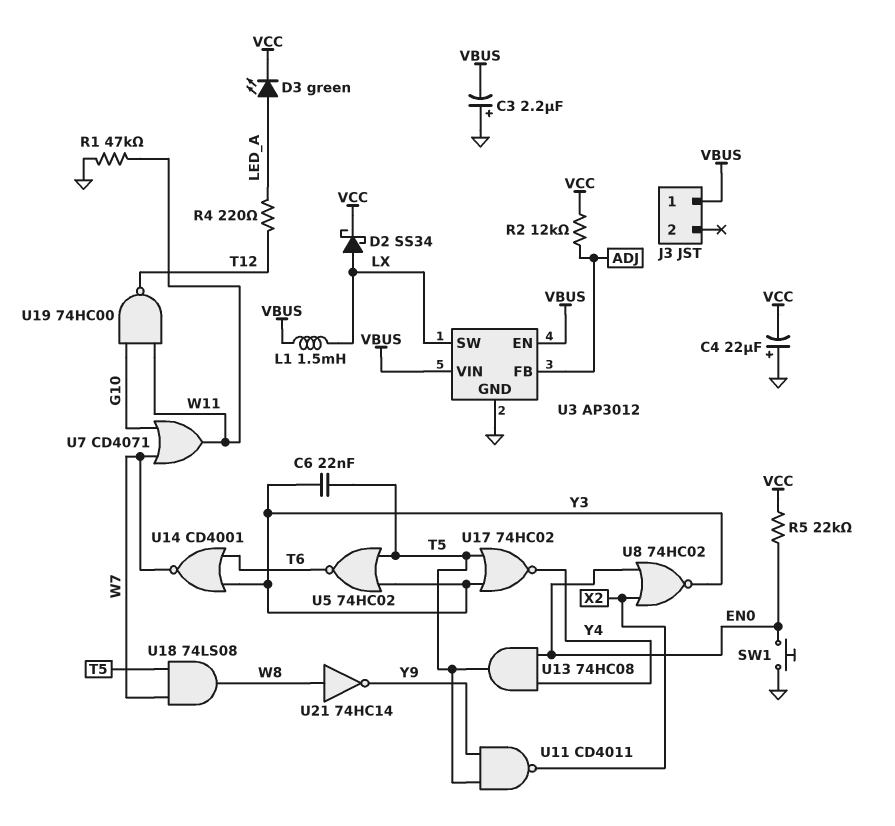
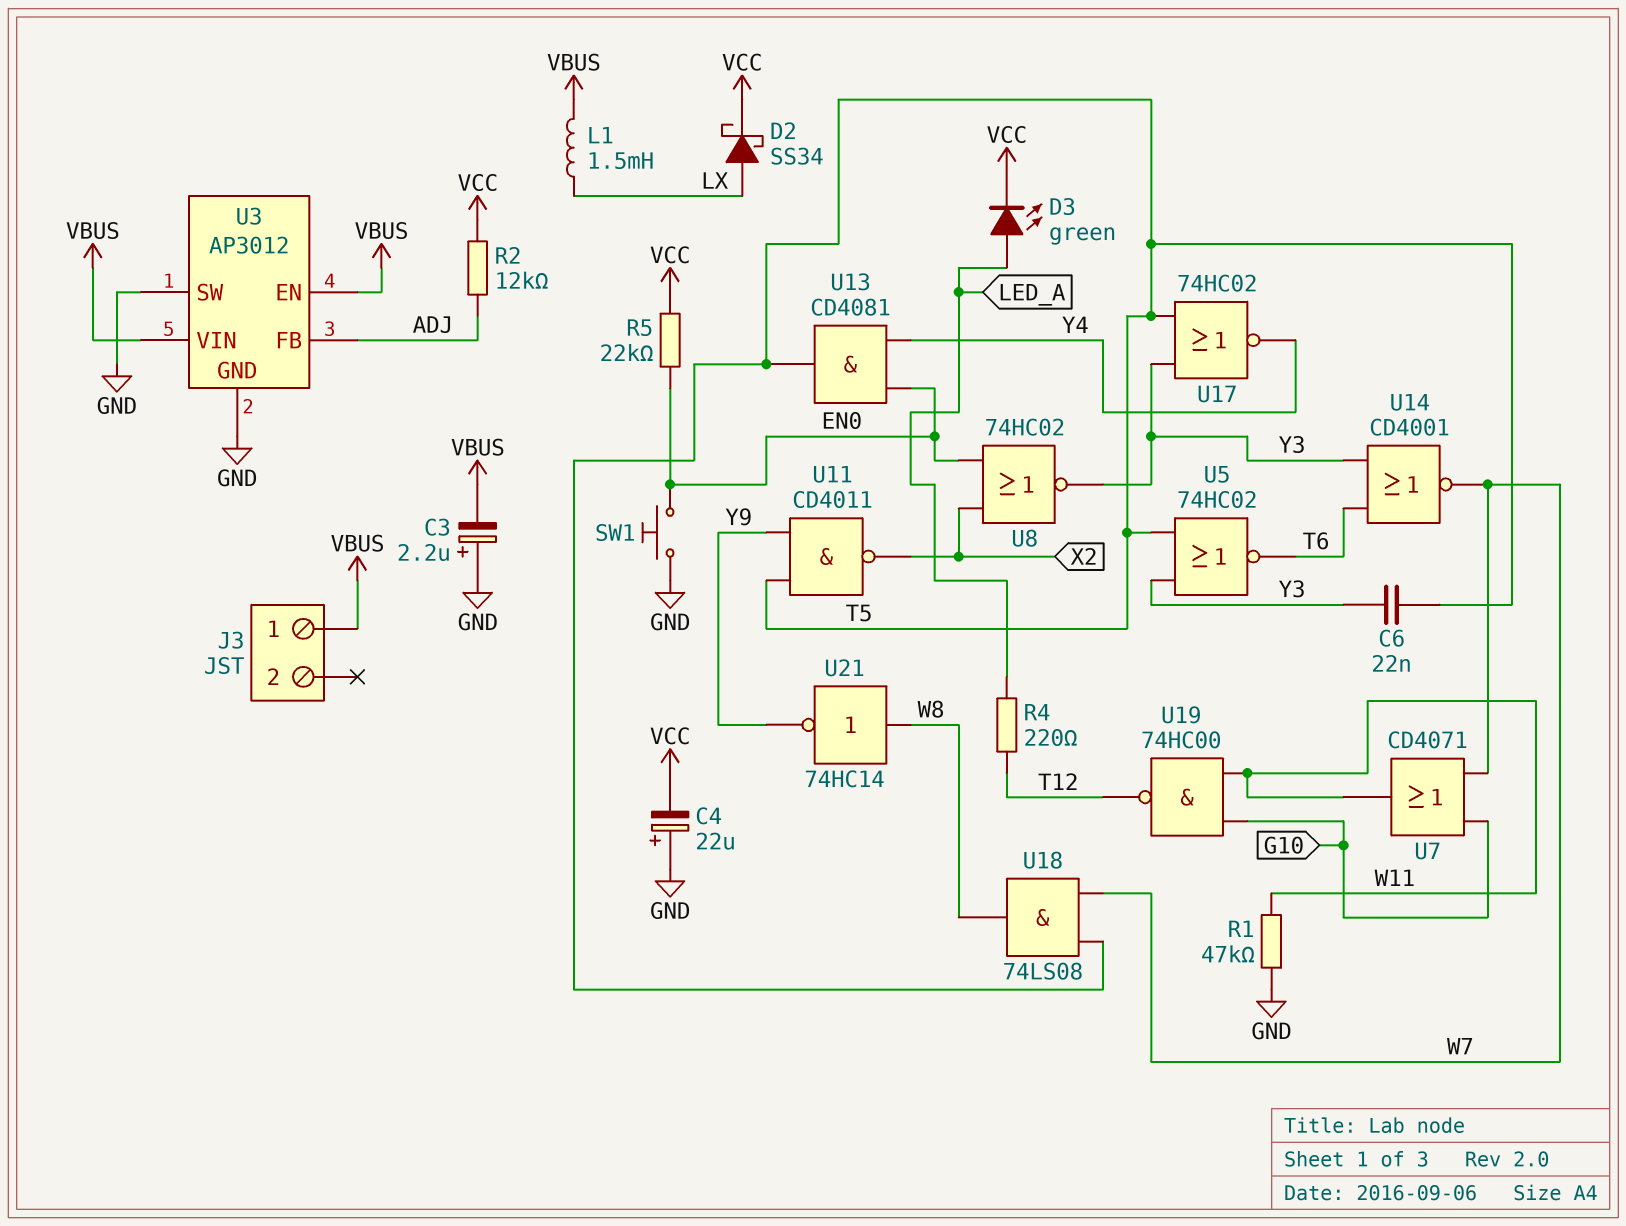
U3 pin SW: LX -> GND
U13: AND 74HC08 (in EN0, in Y4, out T5) -> AND CD4081 (in EN0, in Y4, out T5)

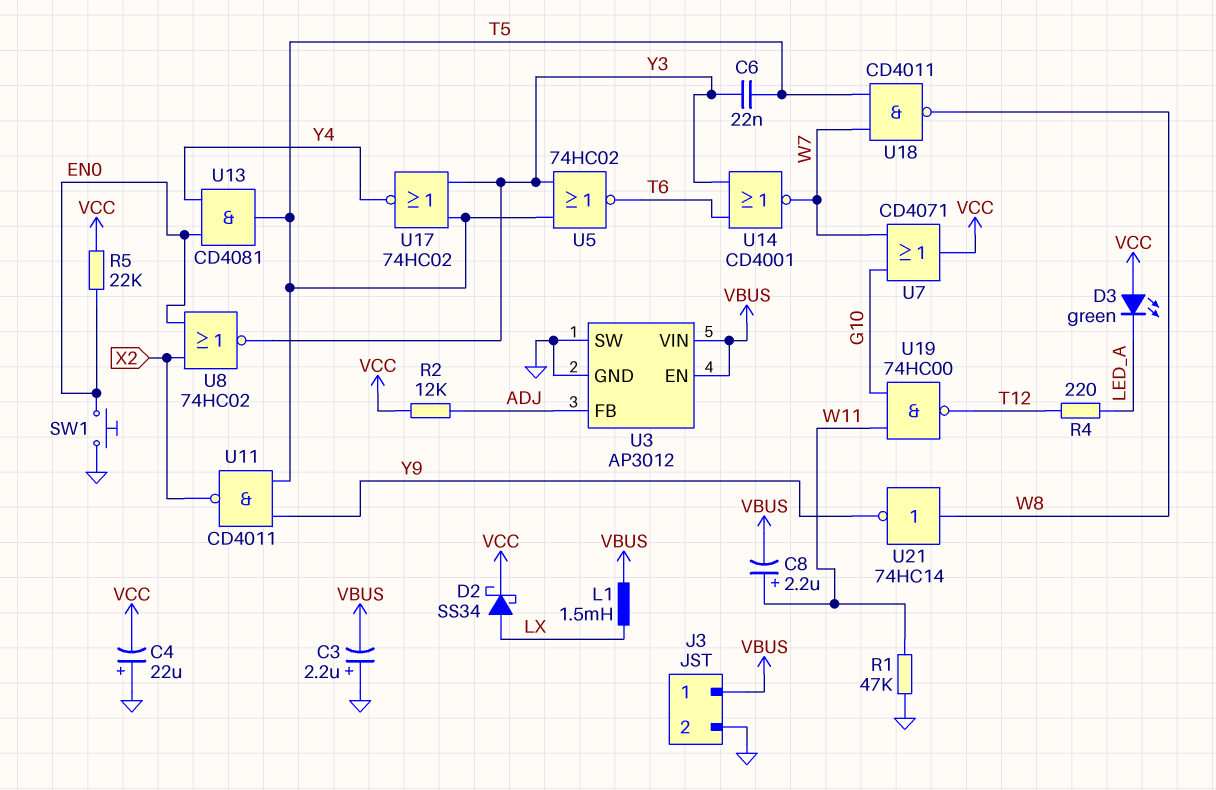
C8: none -> 2.2uF (plus W11, minus VBUS)
D3: LED green (A LED_A, K VCC) -> LED green (A VCC, K LED_A)
J3 pin 2: none -> GND
U7: OR CD4071 (in G10, in W7, out W11) -> OR CD4071 (in G10, in W7, out VCC)
U18: AND 74LS08 (in T5, in W7, out W8) -> NAND CD4011 (in T5, in W7, out W8)

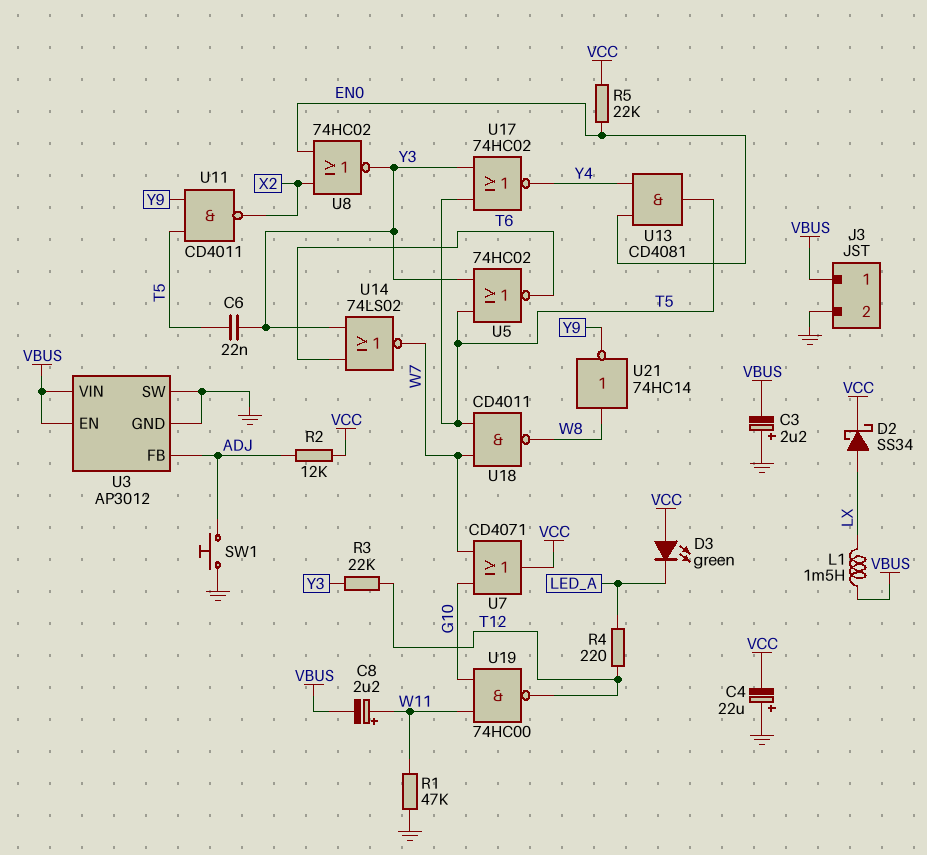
R3: none -> 22k (T12, Y3)
SW1: button (EN0, GND) -> button (ADJ, GND)
U14: NOR CD4001 (in T6, in Y3, out W7) -> NOR 74LS02 (in T6, in Y3, out W7)

